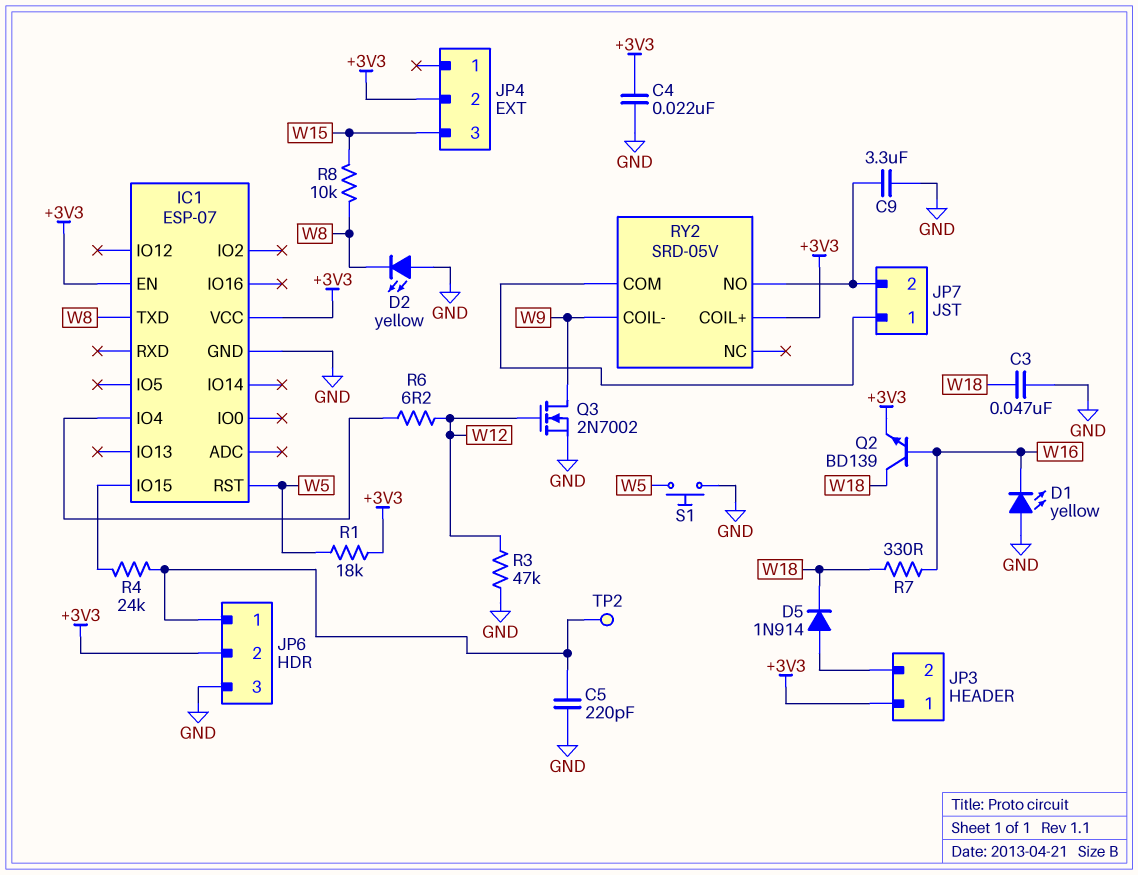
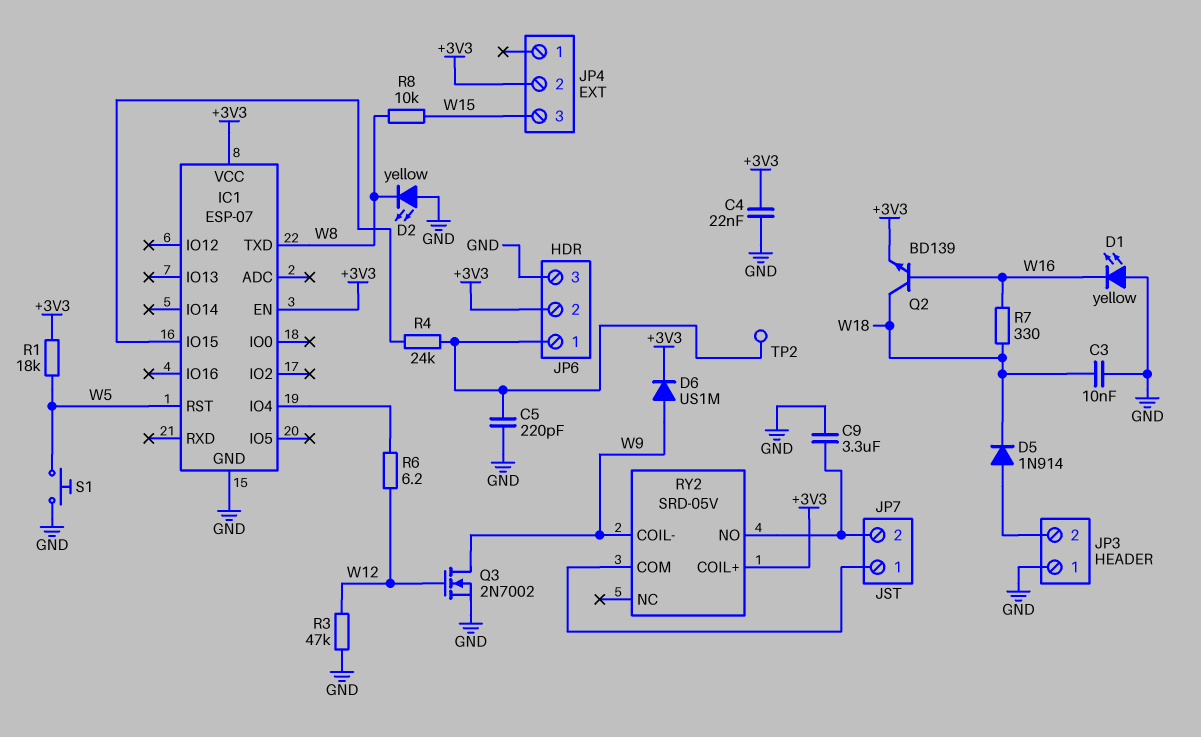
C3: 47nF (GND, W18) -> 10nF (GND, W18)
D6: none -> diode US1M (A W9, K +3V3)
JP3 pin 1: +3V3 -> GND

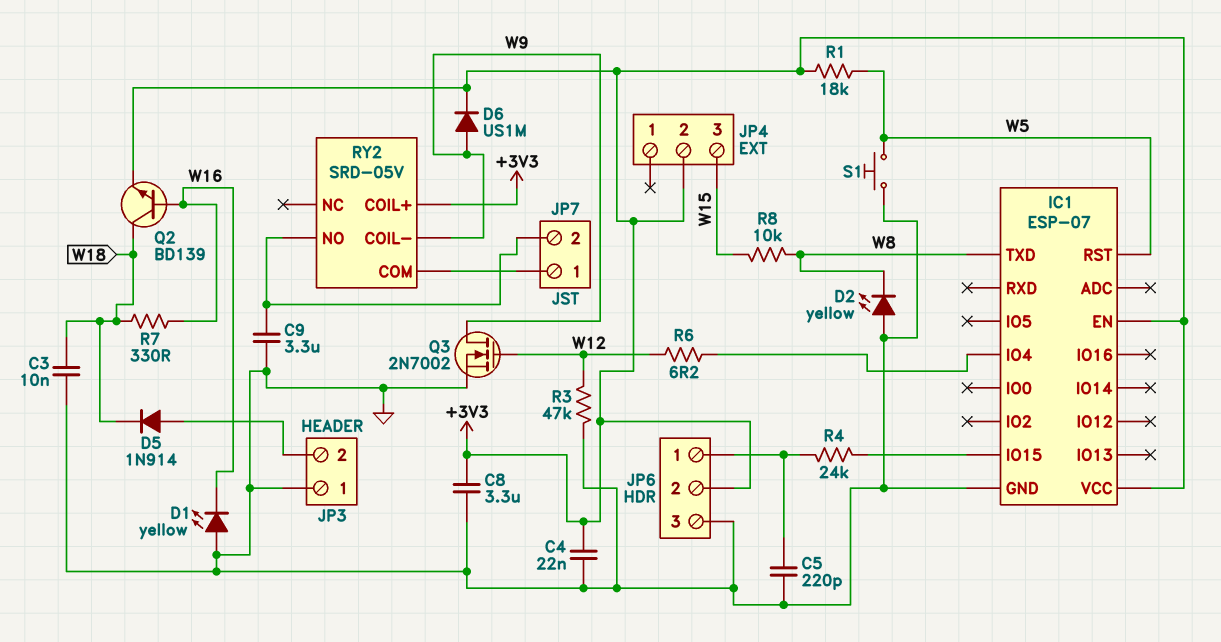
C8: none -> 3.3uF (+3V3, GND)
TP2: test point (JP6/1) -> none

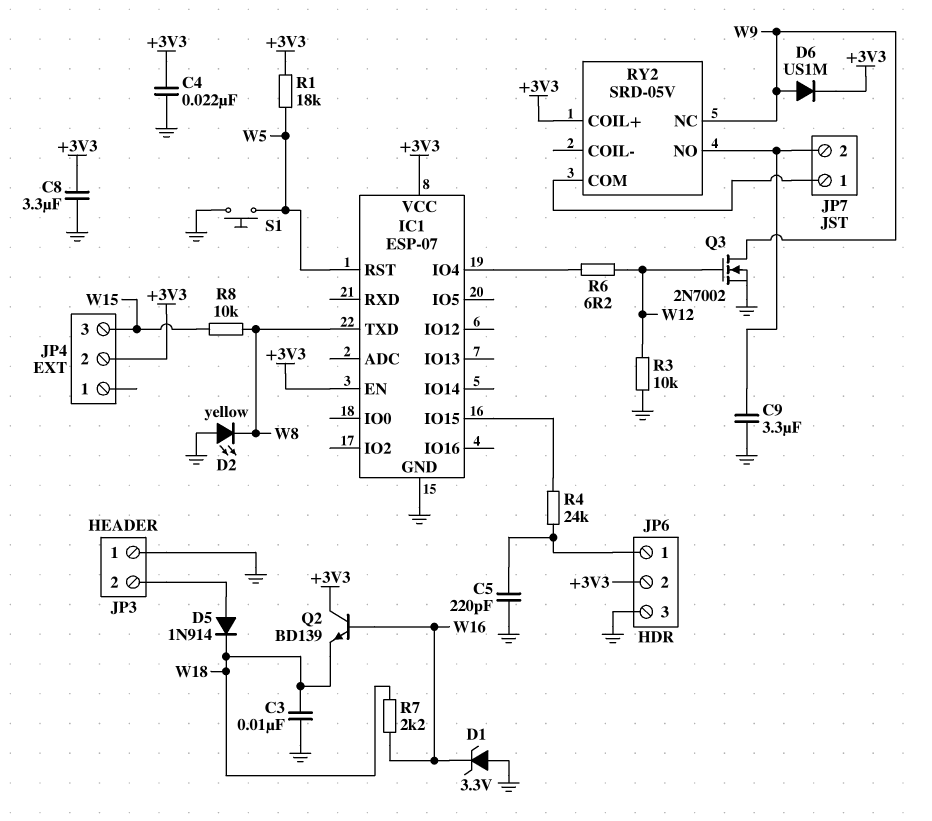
D1: LED yellow (A GND, K W16) -> zener 3.3V (A GND, K W16)
Q2: NPN BD139 (B W16, C W18, E +3V3) -> NPN BD139 (B W16, C +3V3, E W18)
R3: 47k (GND, W12) -> 10k (GND, W12)
R7: 330 (W16, W18) -> 2.2k (W16, W18)
RY2 pin COIL-: W9 -> none
RY2 pin NC: none -> W9

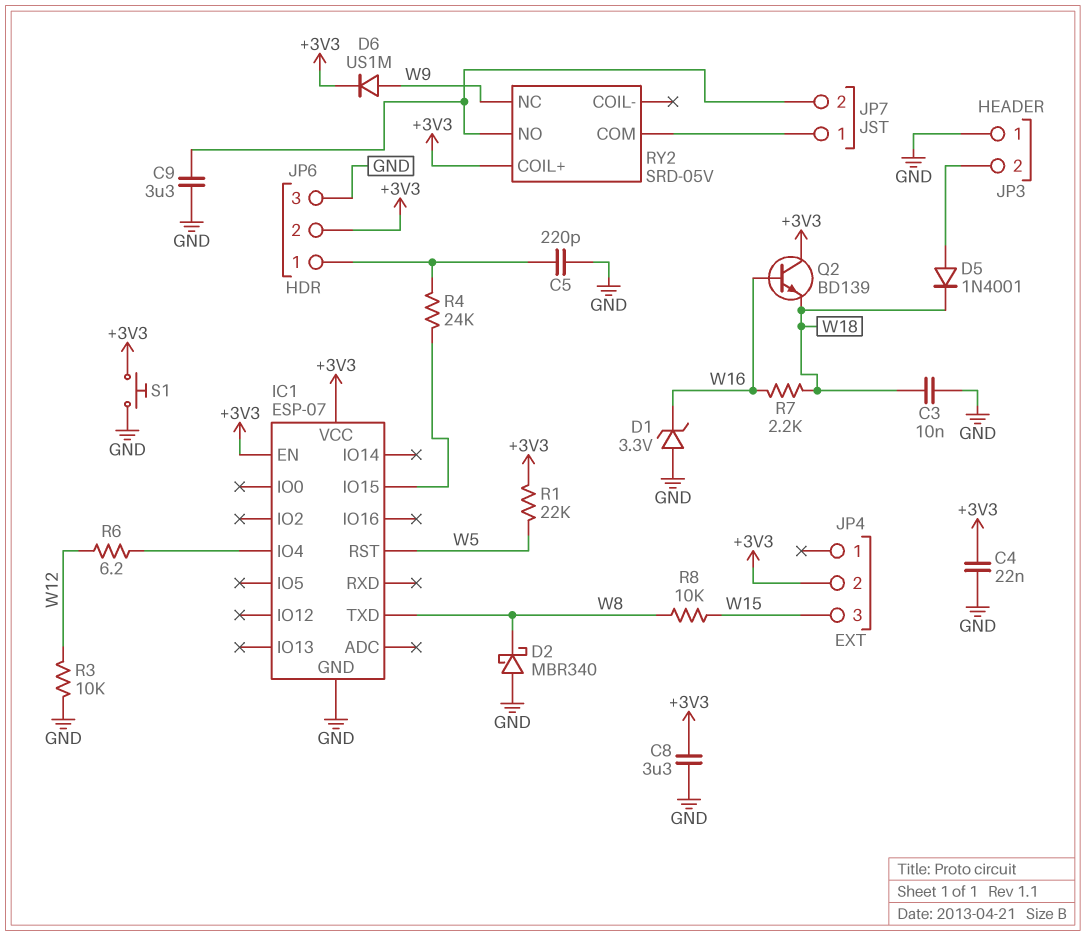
D2: LED yellow (A GND, K W8) -> schottky MBR340 (A GND, K W8)
D5: diode 1N914 (A JP3/2, K W18) -> diode 1N4001 (A JP3/2, K W18)
Q3: NMOS 2N7002 (G W12, D W9, S GND) -> none
R1: 18k (+3V3, W5) -> 22k (+3V3, W5)
S1: button (GND, W5) -> button (+3V3, GND)

